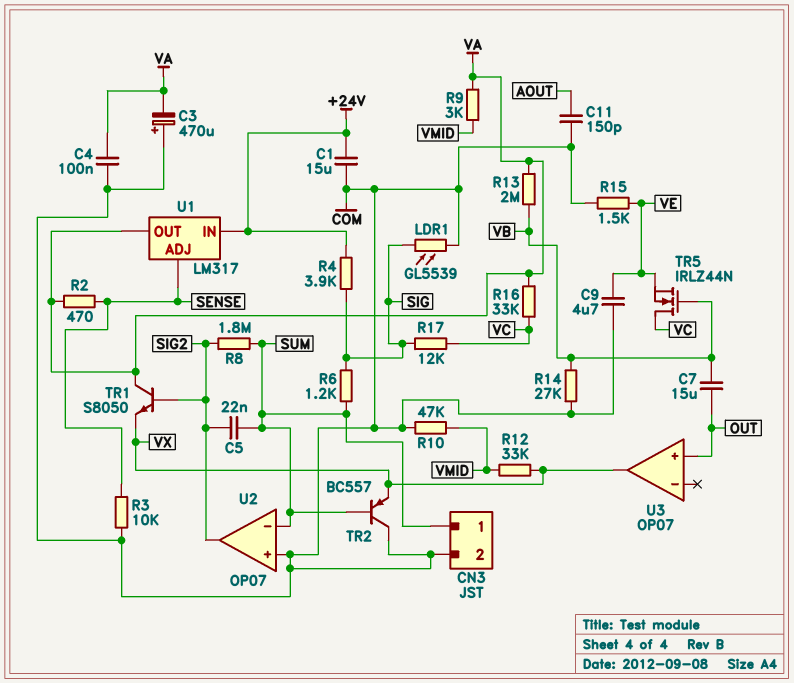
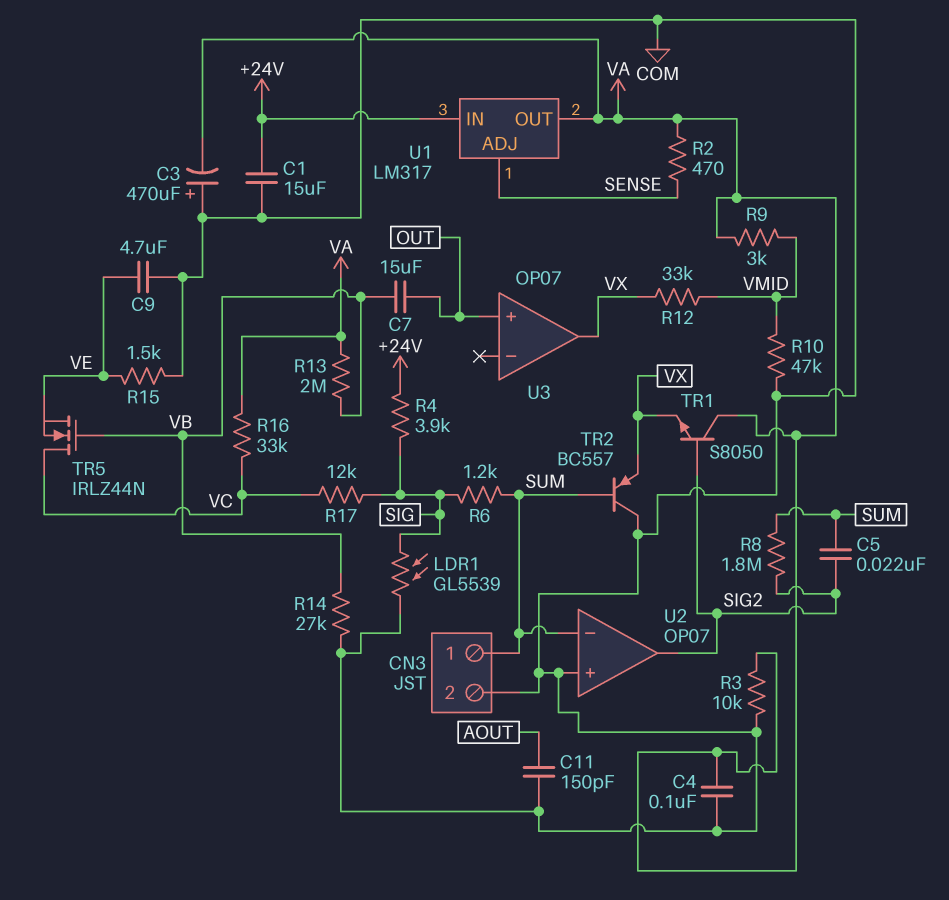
R3: 10k (COM, SENSE) -> 10k (COM, VA)

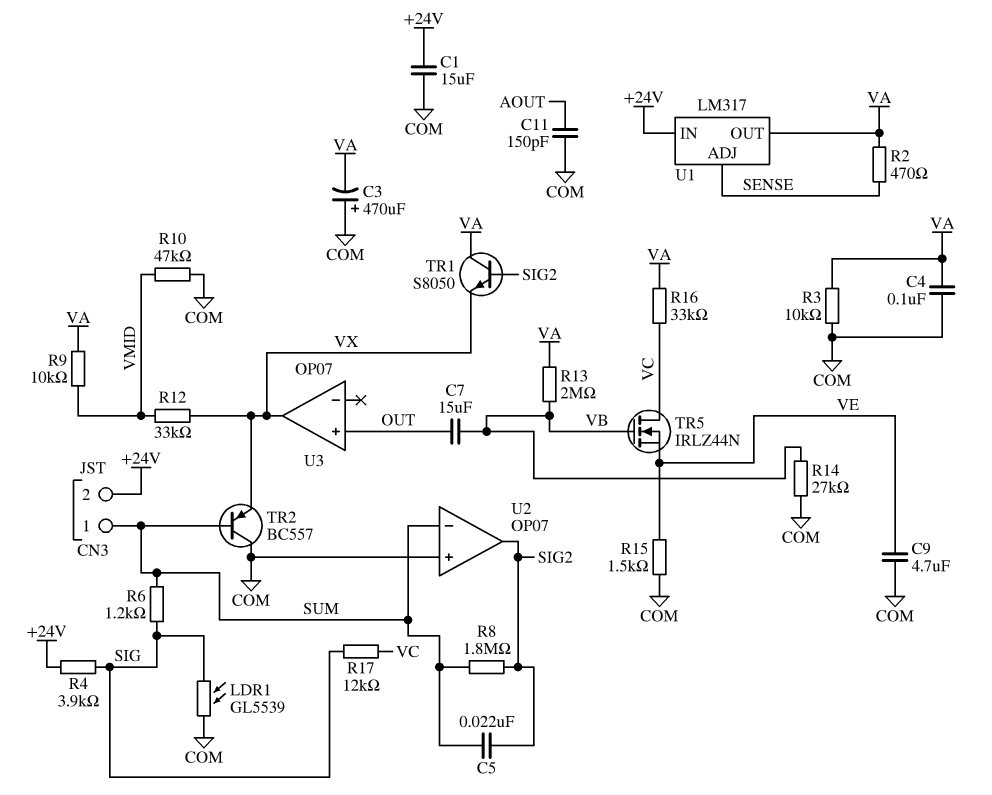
CN3 pin 2: COM -> +24V
R9: 3k (VA, VMID) -> 10k (VA, VMID)

